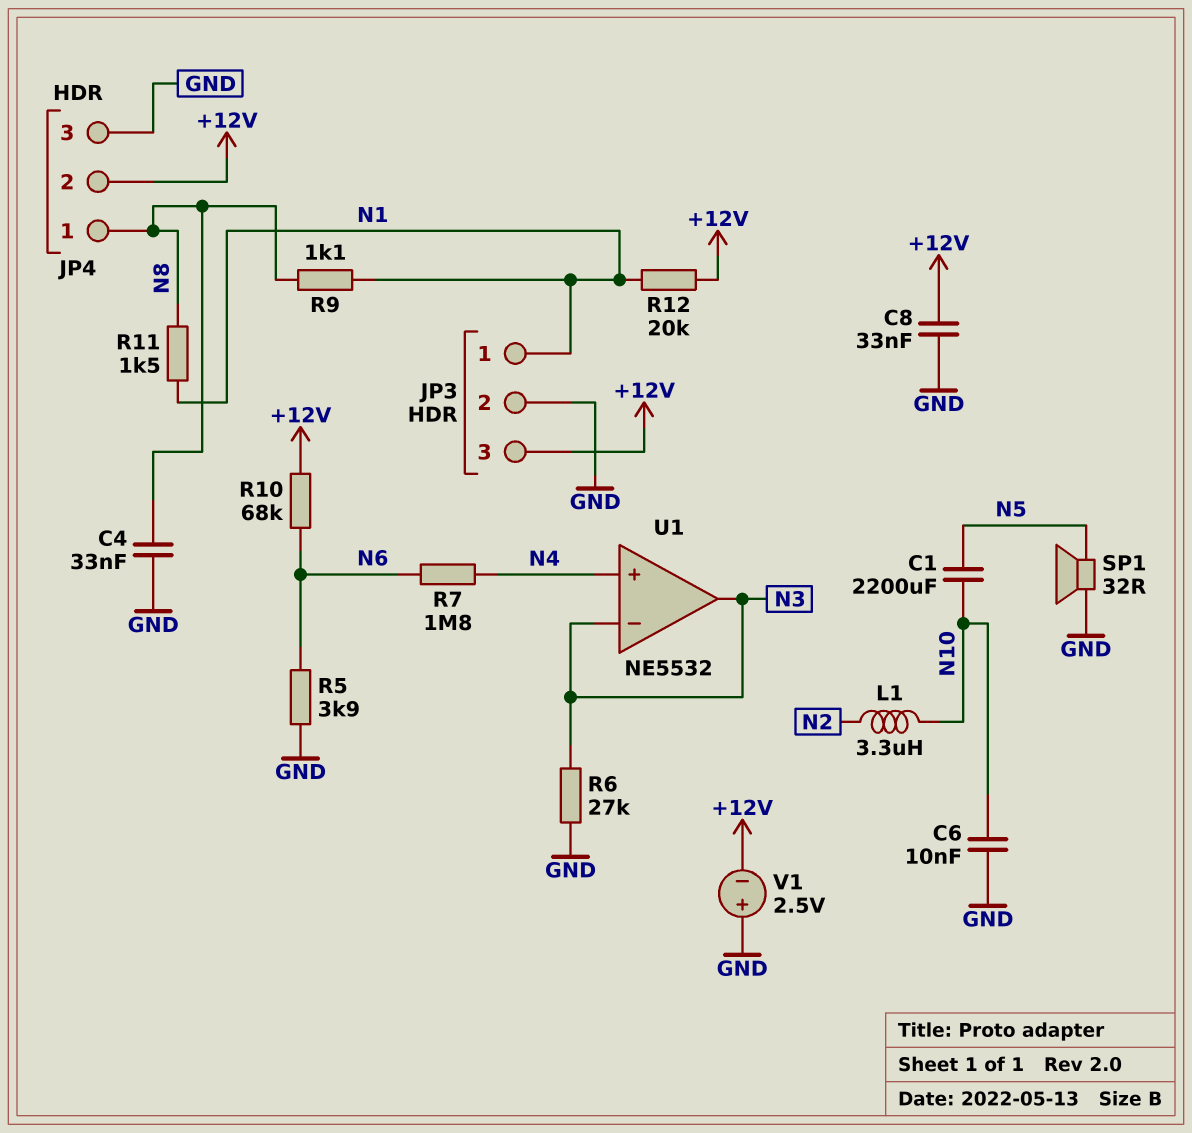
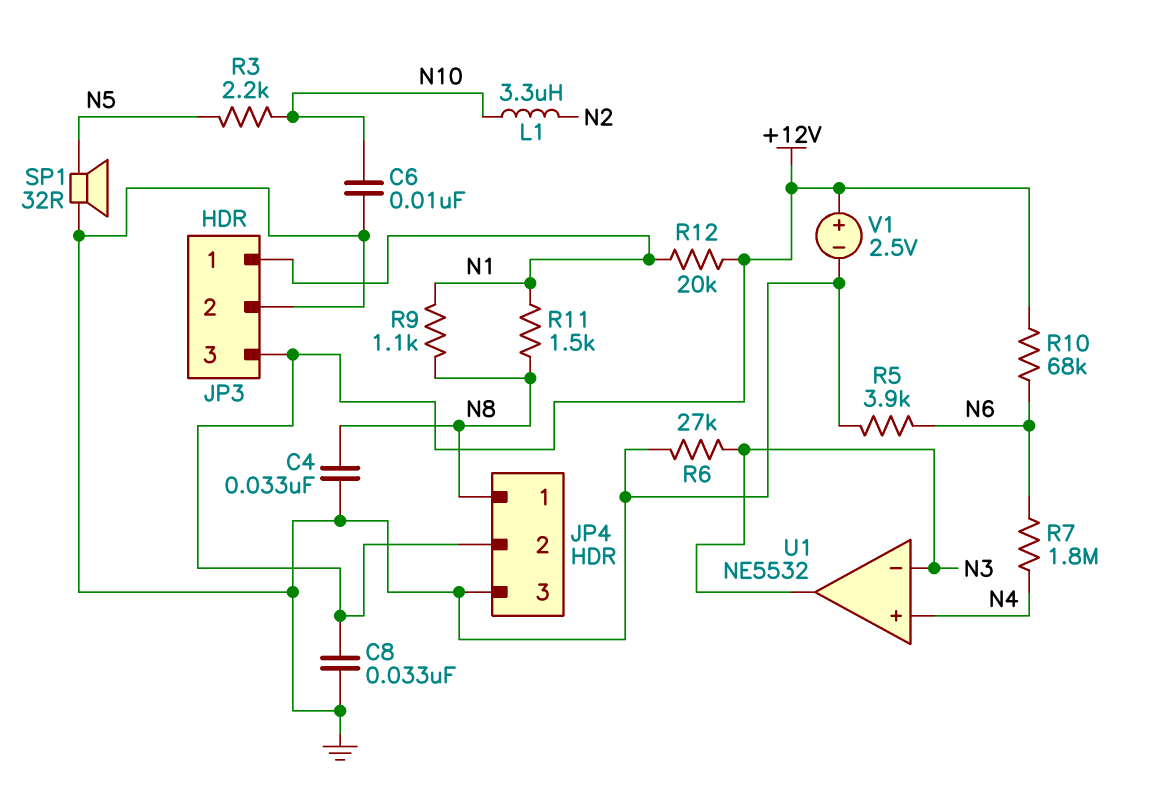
C1: 2200uF (N5, N10) -> none
R3: none -> 2.2k (N5, N10)
V1: 2.5V (plus GND, minus +12V) -> 2.5V (plus +12V, minus GND)

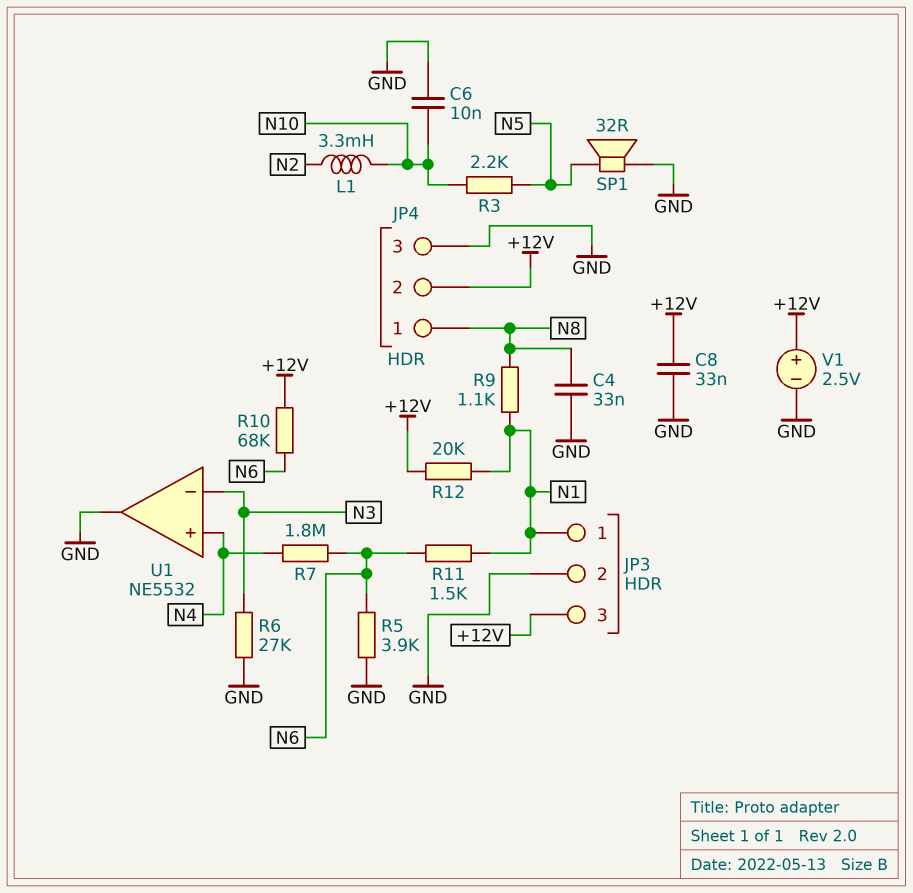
L1: 3.3uH (N2, N10) -> 3.3mH (N2, N10)
R11: 1.5k (N1, N8) -> 1.5k (N1, N6)
U1 pin out: N3 -> GND

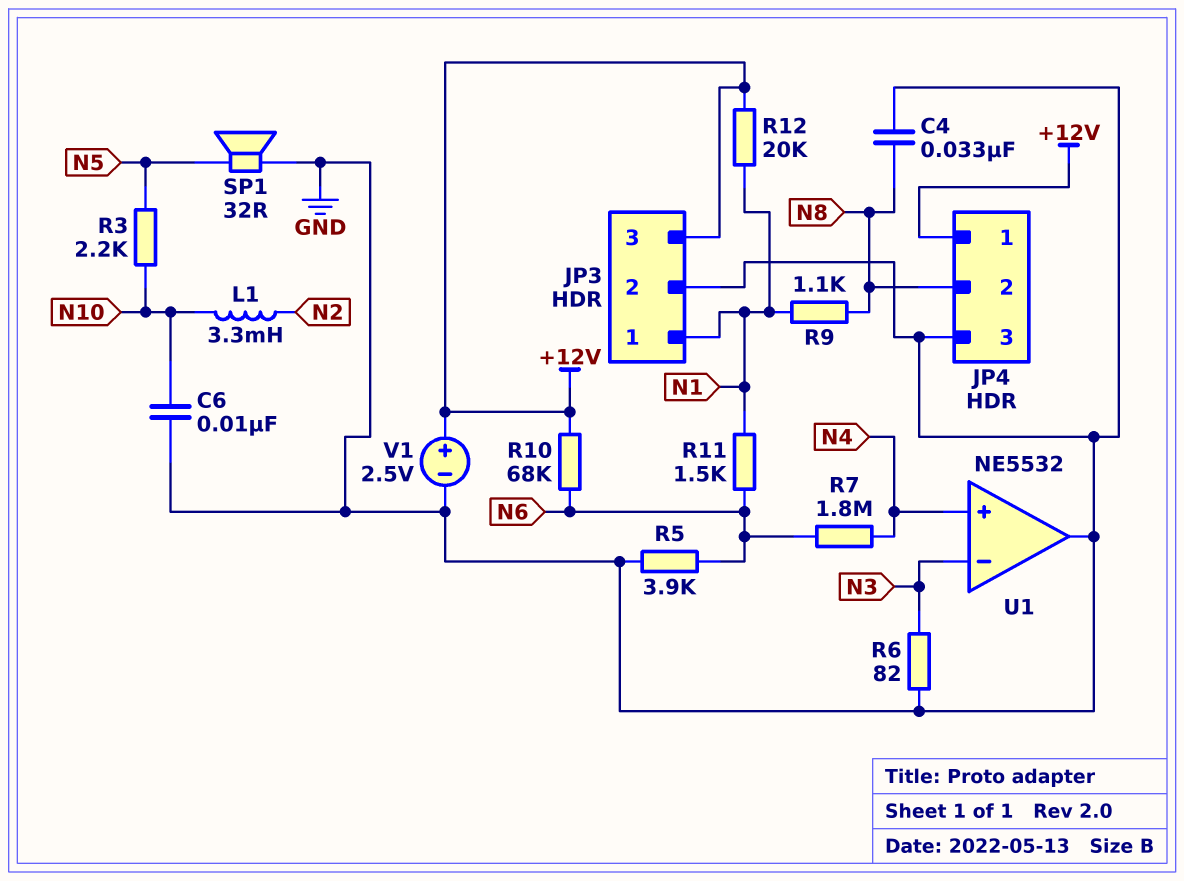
C8: 33nF (+12V, GND) -> none
JP4 pin 1: N8 -> +12V
JP4 pin 2: +12V -> N8
R6: 27k (GND, N3) -> 82 (GND, N3)

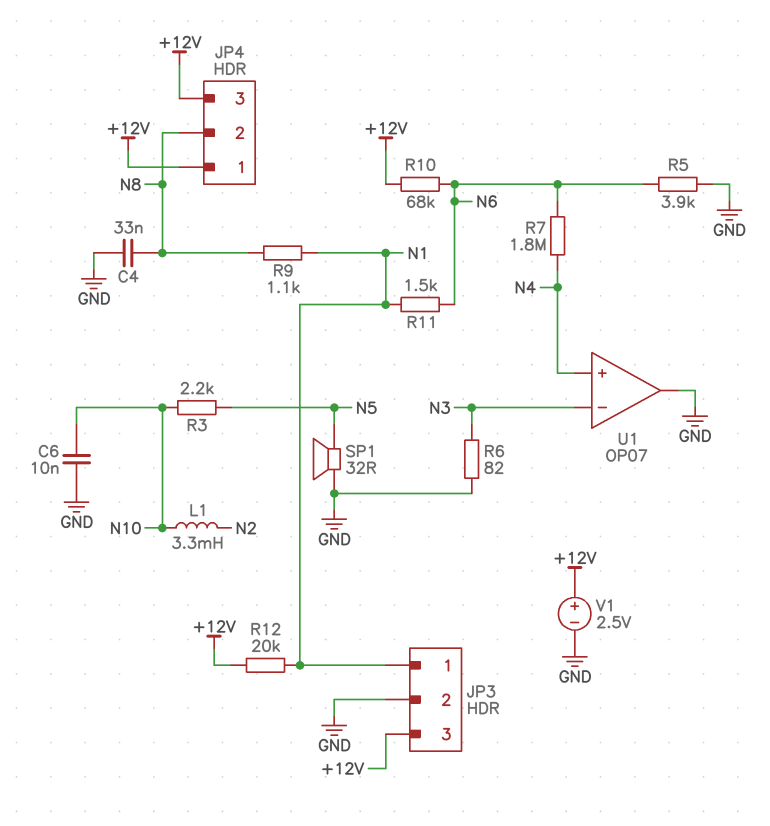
JP4 pin 3: GND -> +12V
U1: NE5532 -> OP07

